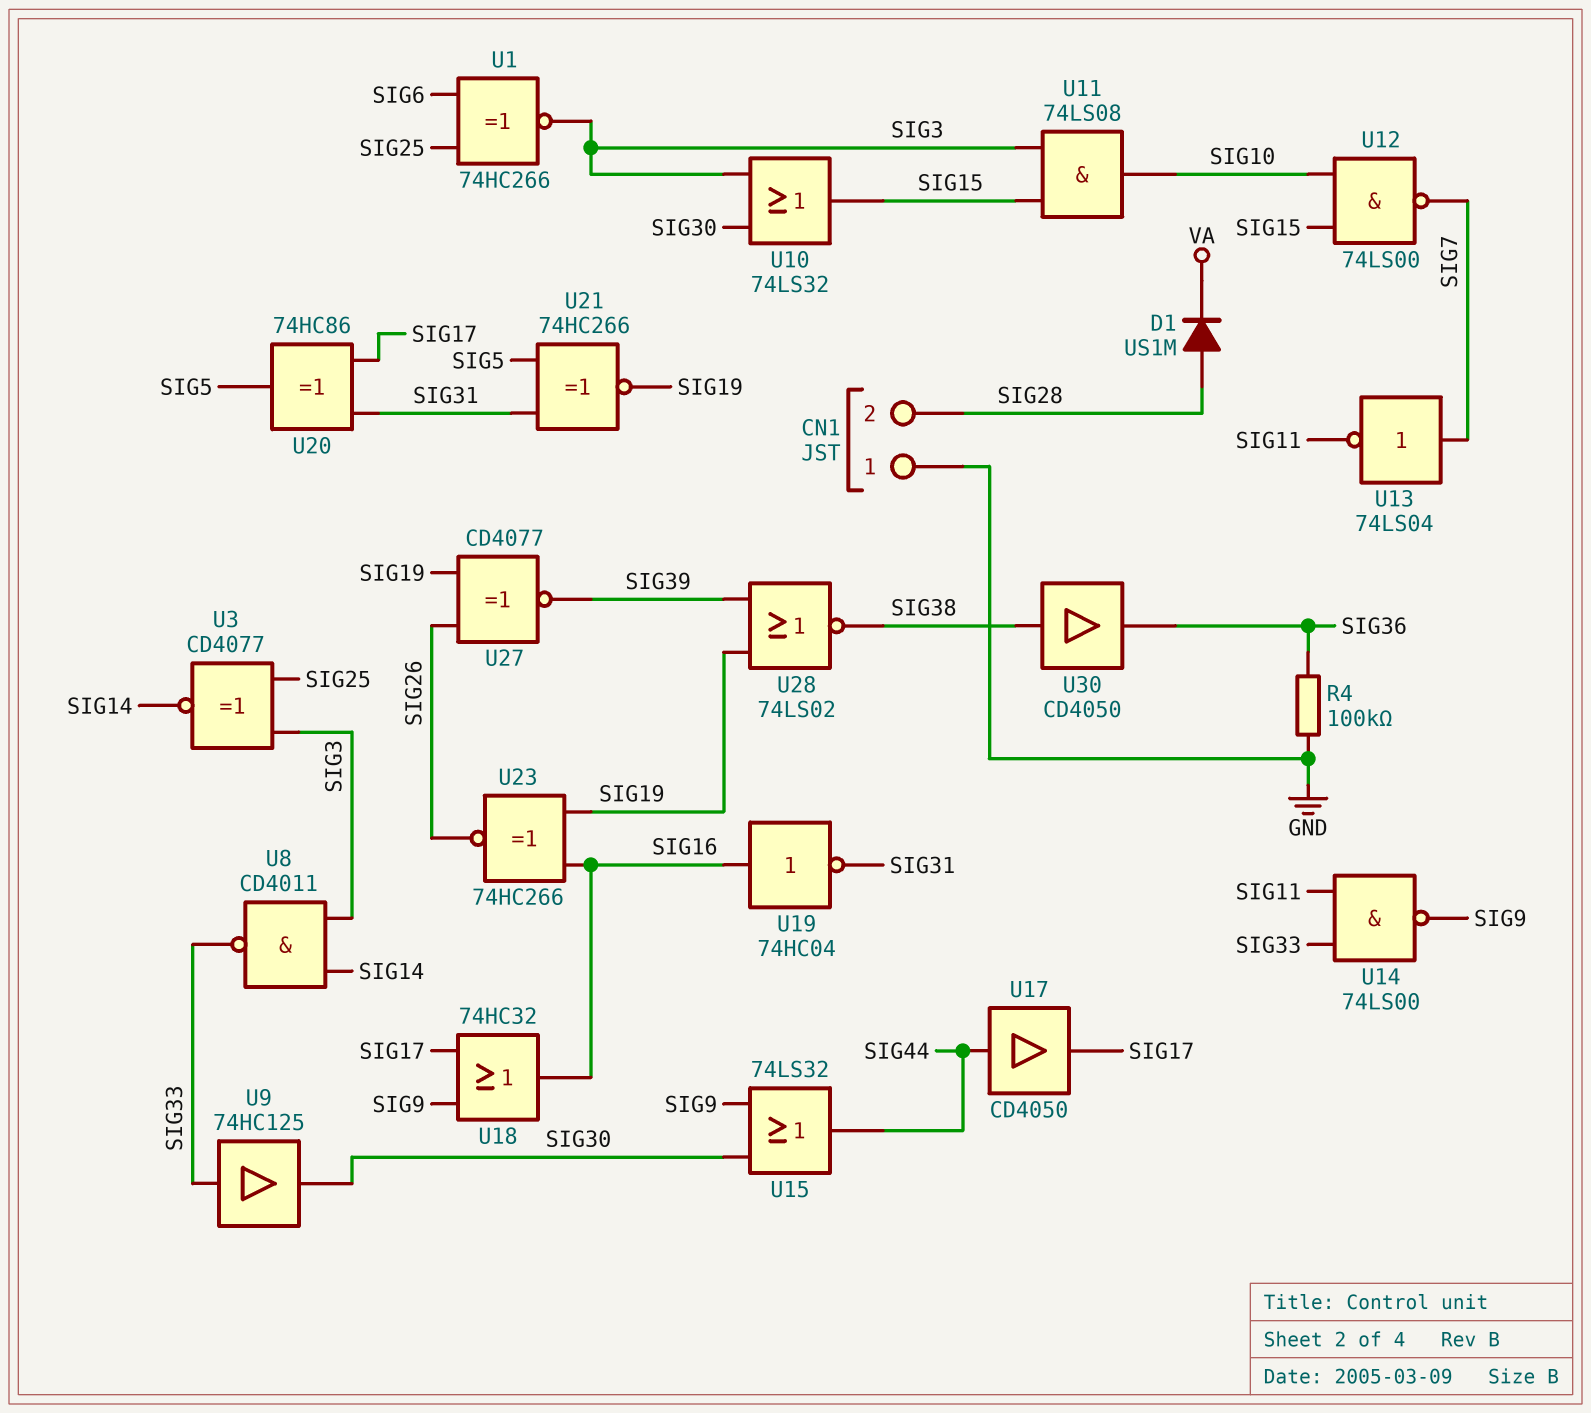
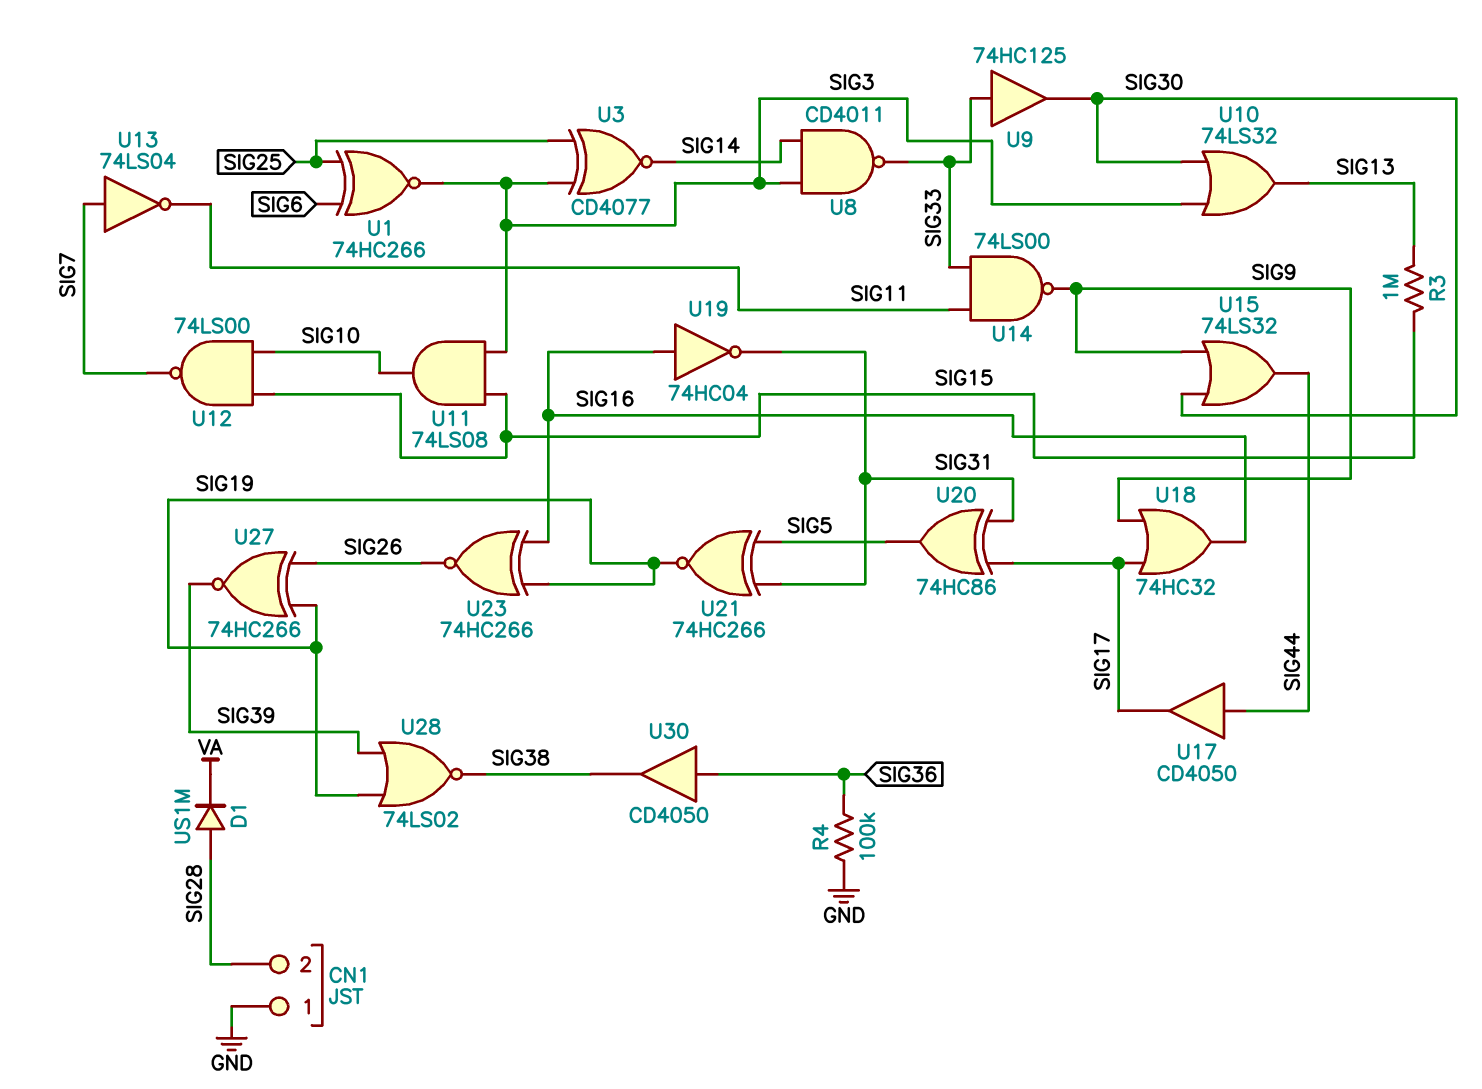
R3: none -> 1M (SIG13, SIG15)
U10: OR 74LS32 (in SIG3, in SIG30, out SIG15) -> OR 74LS32 (in SIG3, in SIG30, out SIG13)
U27: XNOR CD4077 (in SIG19, in SIG26, out SIG39) -> XNOR 74HC266 (in SIG19, in SIG26, out SIG39)
U30: buffer CD4050 (in SIG38, out SIG36) -> buffer CD4050 (in SIG36, out SIG38)

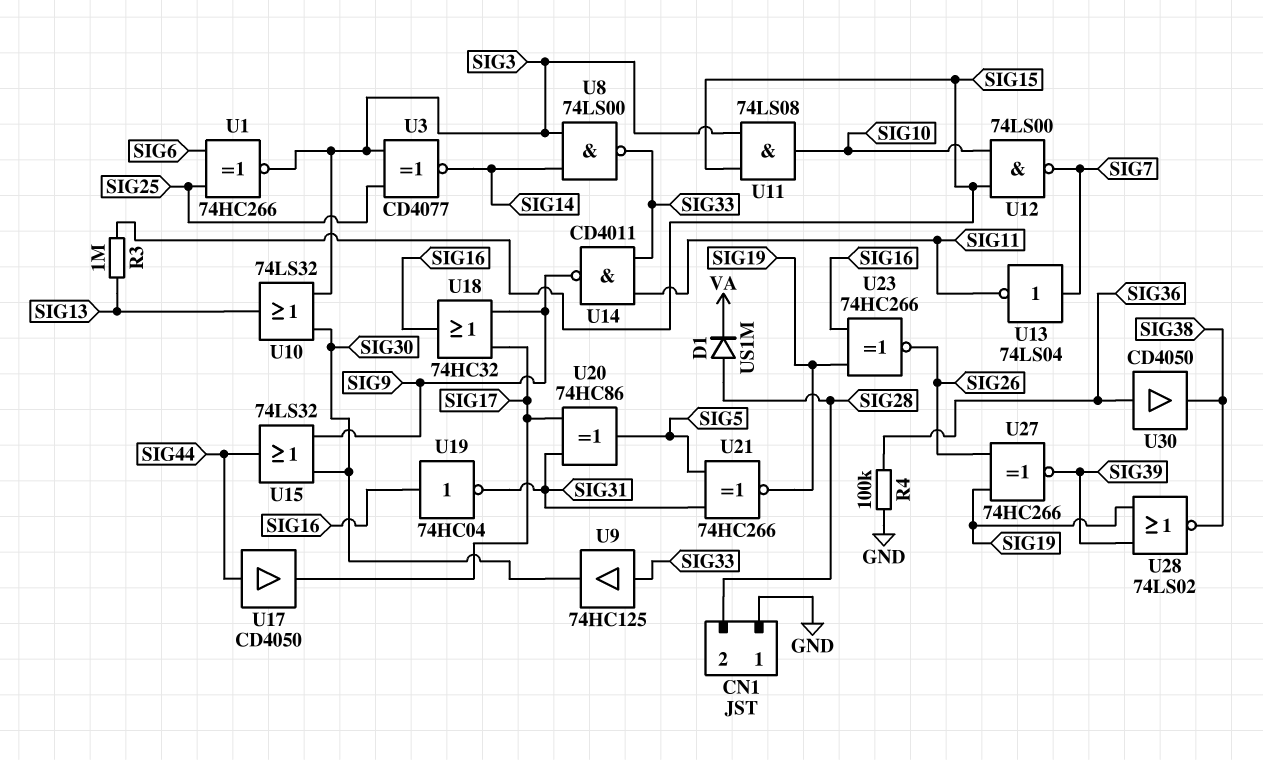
U8: NAND CD4011 (in SIG3, in SIG14, out SIG33) -> NAND 74LS00 (in SIG3, in SIG14, out SIG33)
U14: NAND 74LS00 (in SIG11, in SIG33, out SIG9) -> NAND CD4011 (in SIG11, in SIG33, out SIG9)

